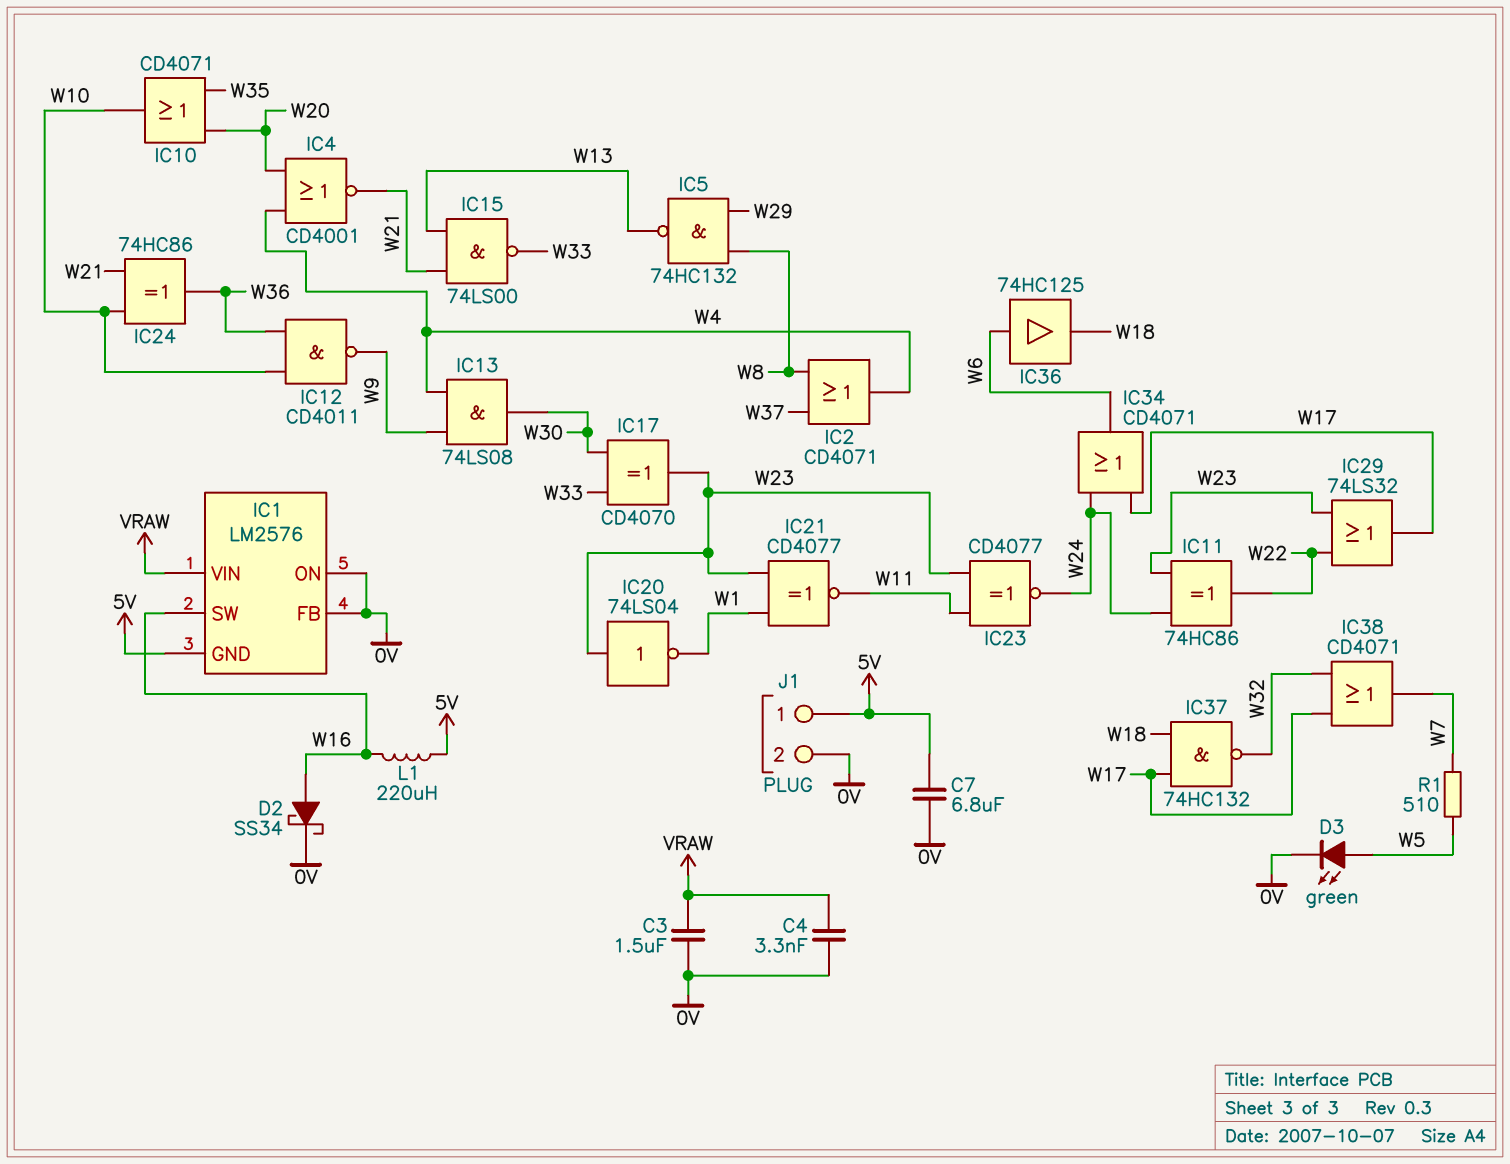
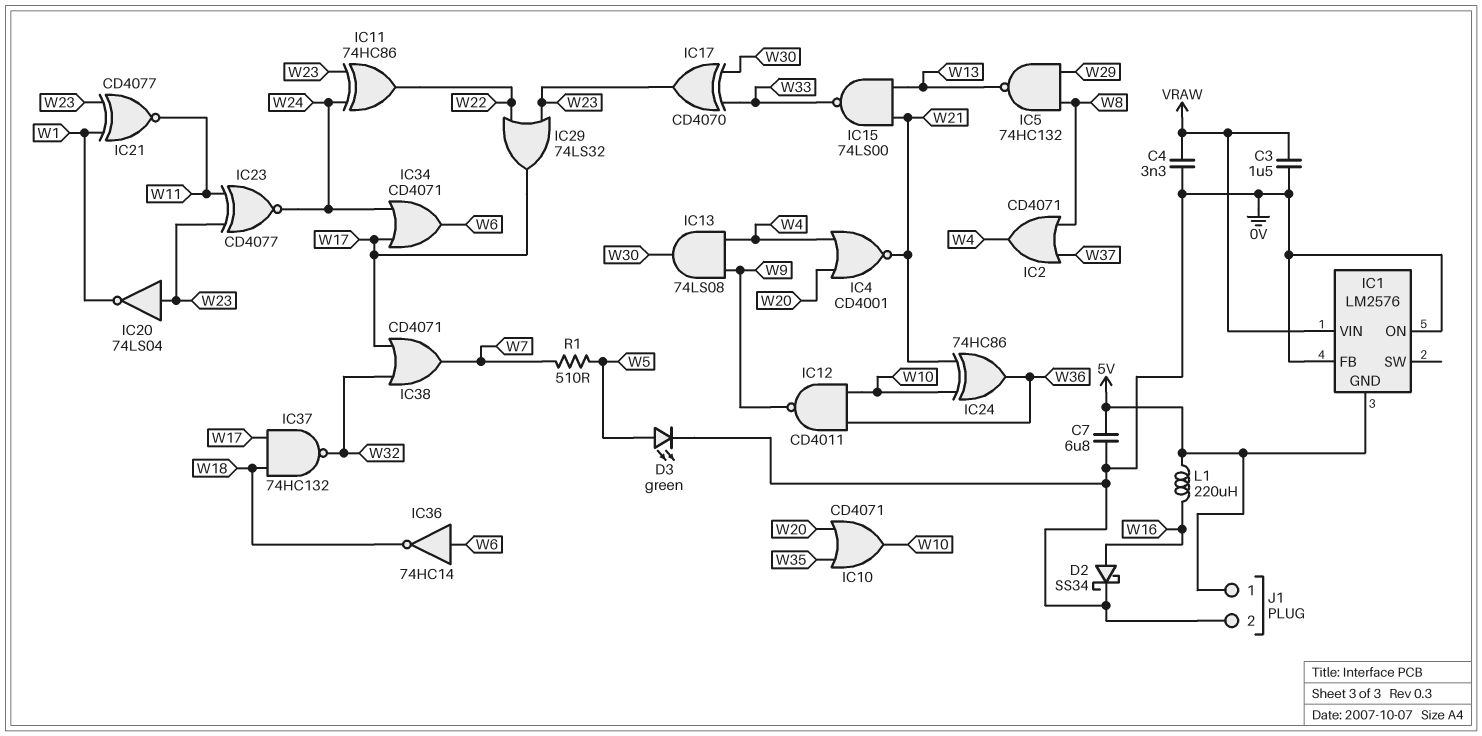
IC1 pin SW: W16 -> none
IC36: buffer 74HC125 (in W6, out W18) -> NOT 74HC14 (in W6, out W18)

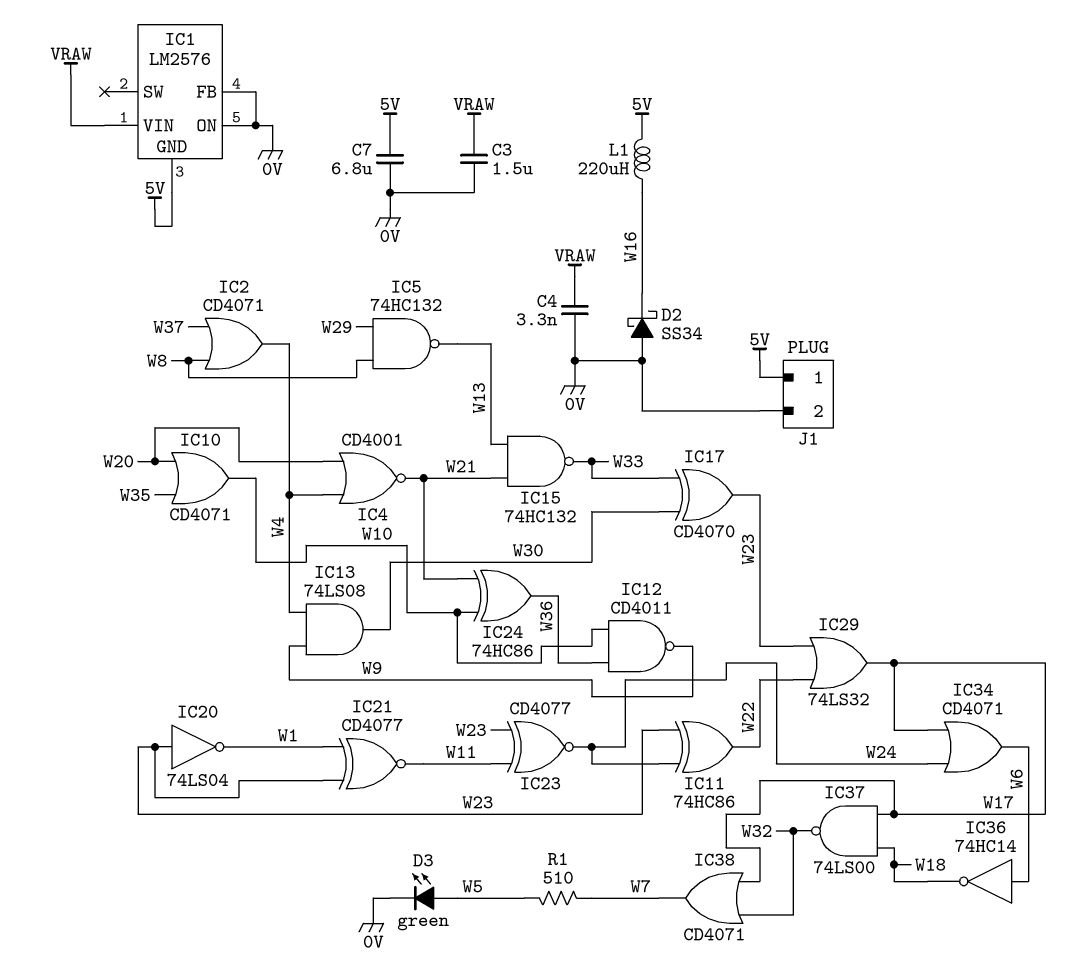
D2: schottky SS34 (A W16, K 0V) -> schottky SS34 (A 0V, K W16)
IC15: NAND 74LS00 (in W13, in W21, out W33) -> NAND 74HC132 (in W13, in W21, out W33)
IC37: NAND 74HC132 (in W17, in W18, out W32) -> NAND 74LS00 (in W17, in W18, out W32)

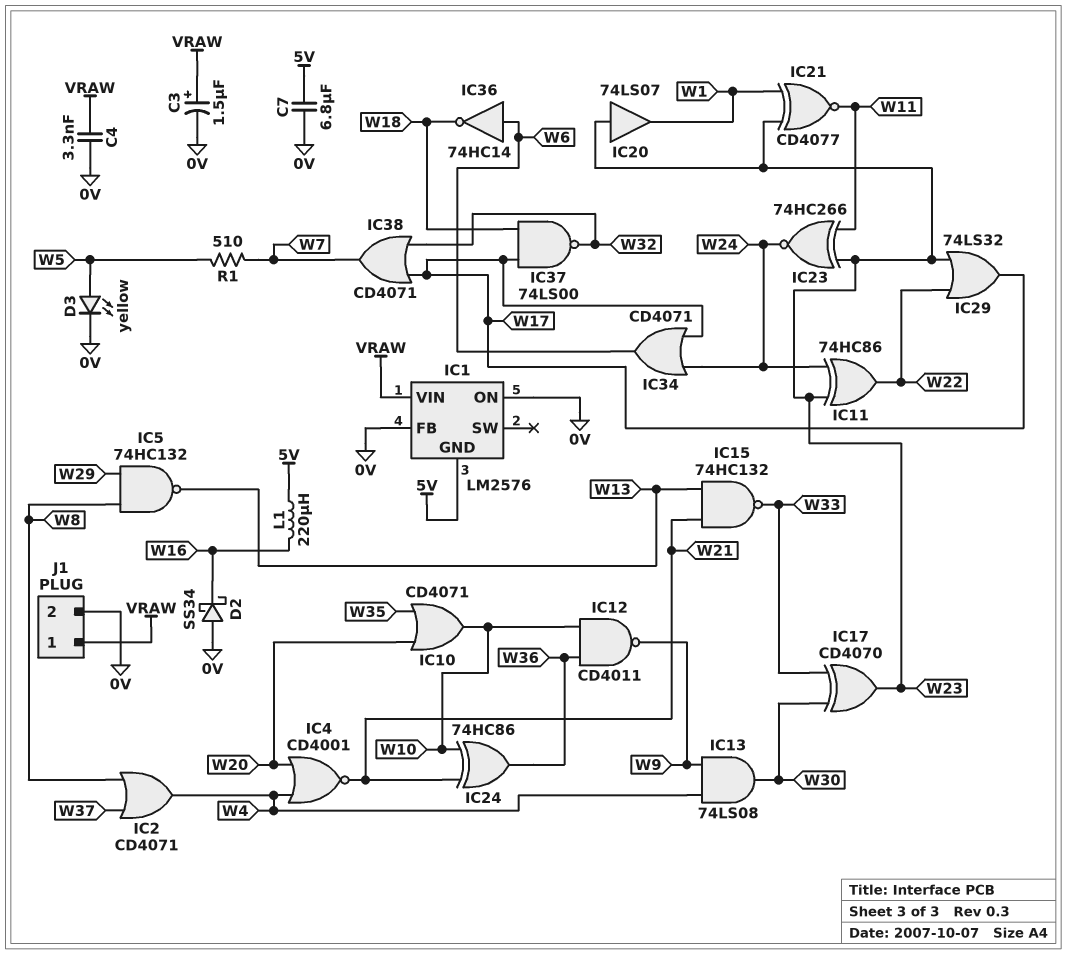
C3: 1.5uF (0V, VRAW) -> 1.5uF (plus VRAW, minus 0V)
D3: LED green (A W5, K 0V) -> LED yellow (A W5, K 0V)
IC20: NOT 74LS04 (in W23, out W1) -> buffer 74LS07 (in W23, out W1)
IC23: XNOR CD4077 (in W11, in W23, out W24) -> XNOR 74HC266 (in W11, in W23, out W24)
J1 pin 1: 5V -> VRAW

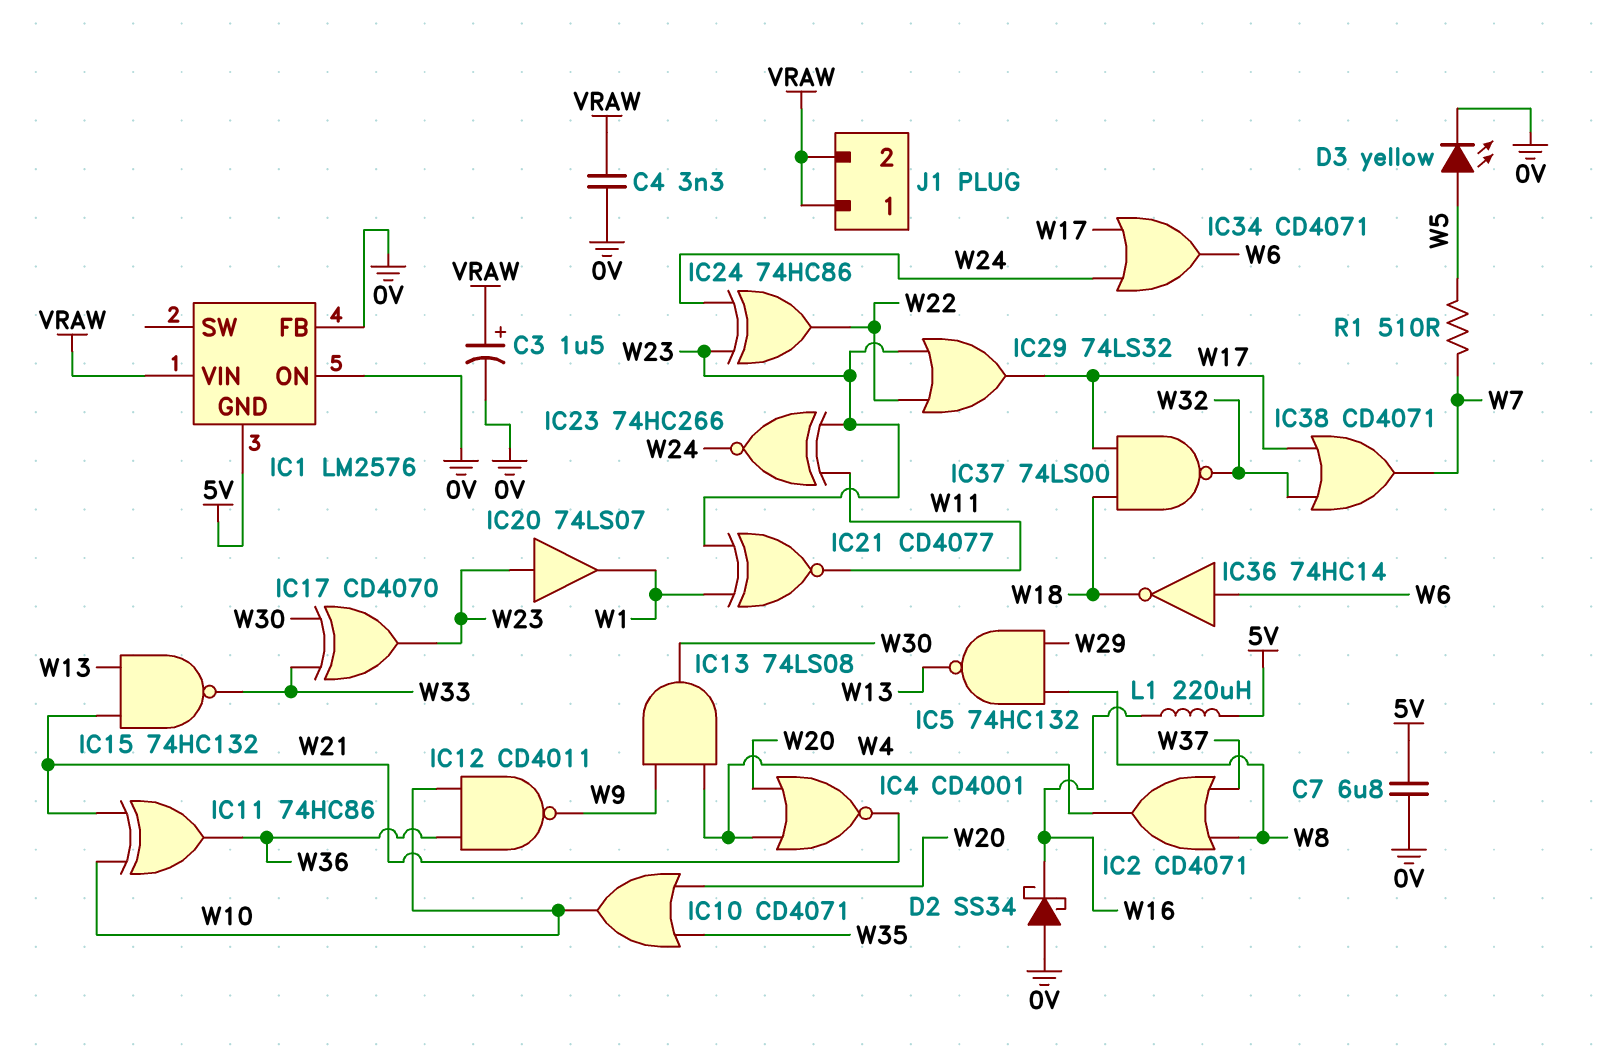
IC11: XOR 74HC86 (in W23, in W24, out W22) -> XOR 74HC86 (in W10, in W21, out W36)
IC24: XOR 74HC86 (in W10, in W21, out W36) -> XOR 74HC86 (in W23, in W24, out W22)
J1 pin 2: 0V -> VRAW

